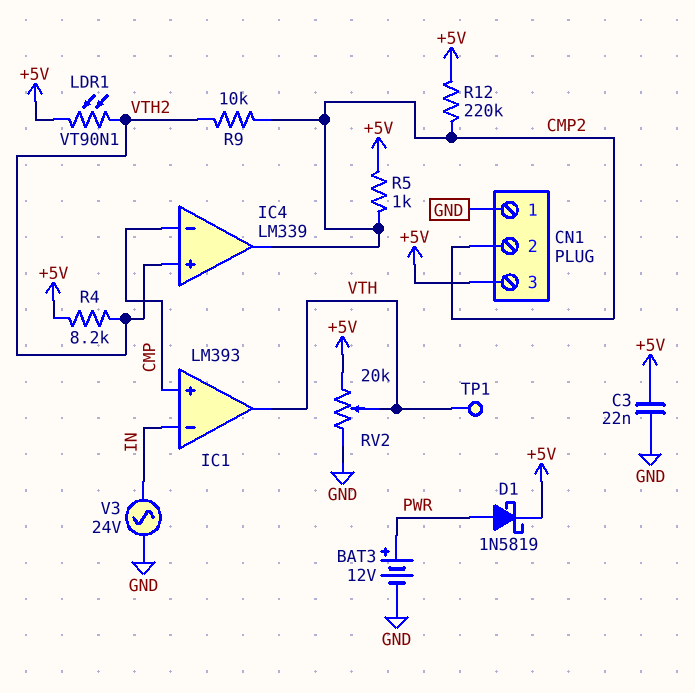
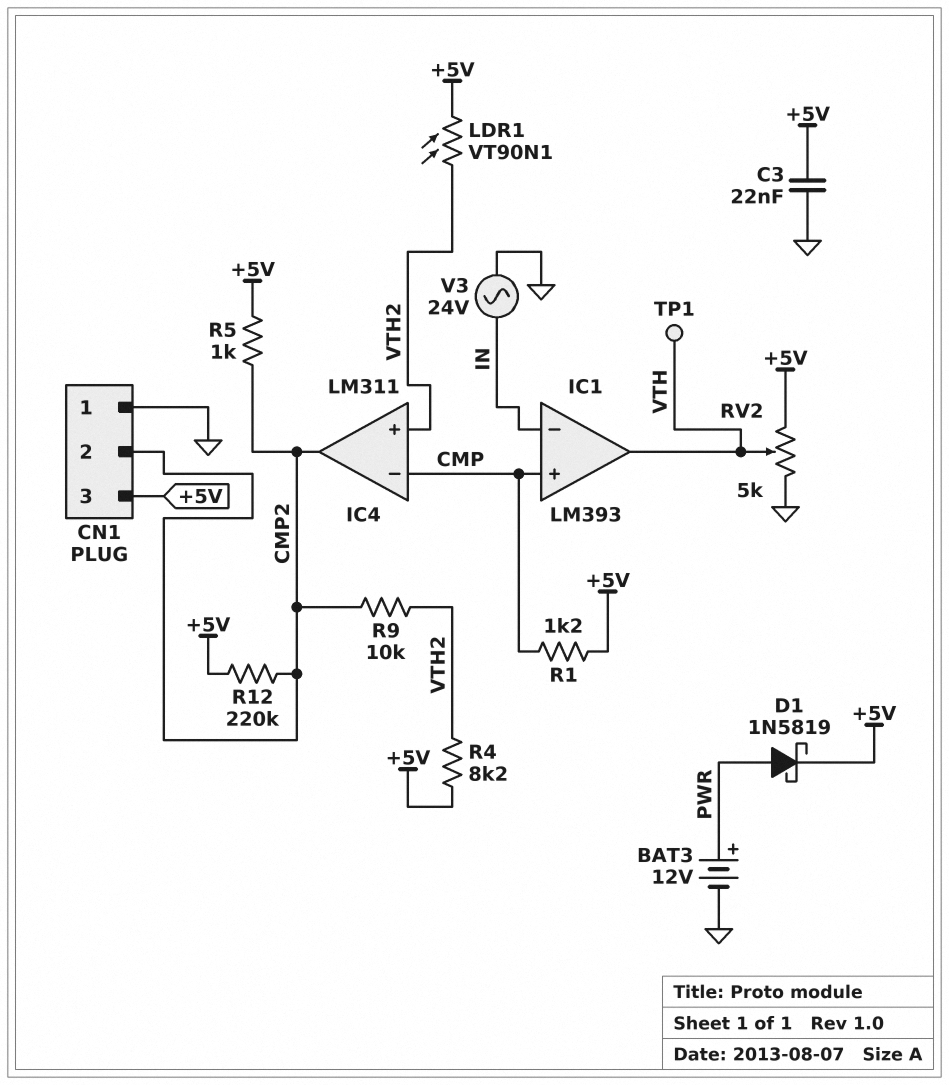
IC4: LM339 -> LM311
R1: none -> 1.2k (+5V, CMP)
RV2: 20k (+5V, GND, wiper VTH) -> 5k (+5V, GND, wiper VTH)

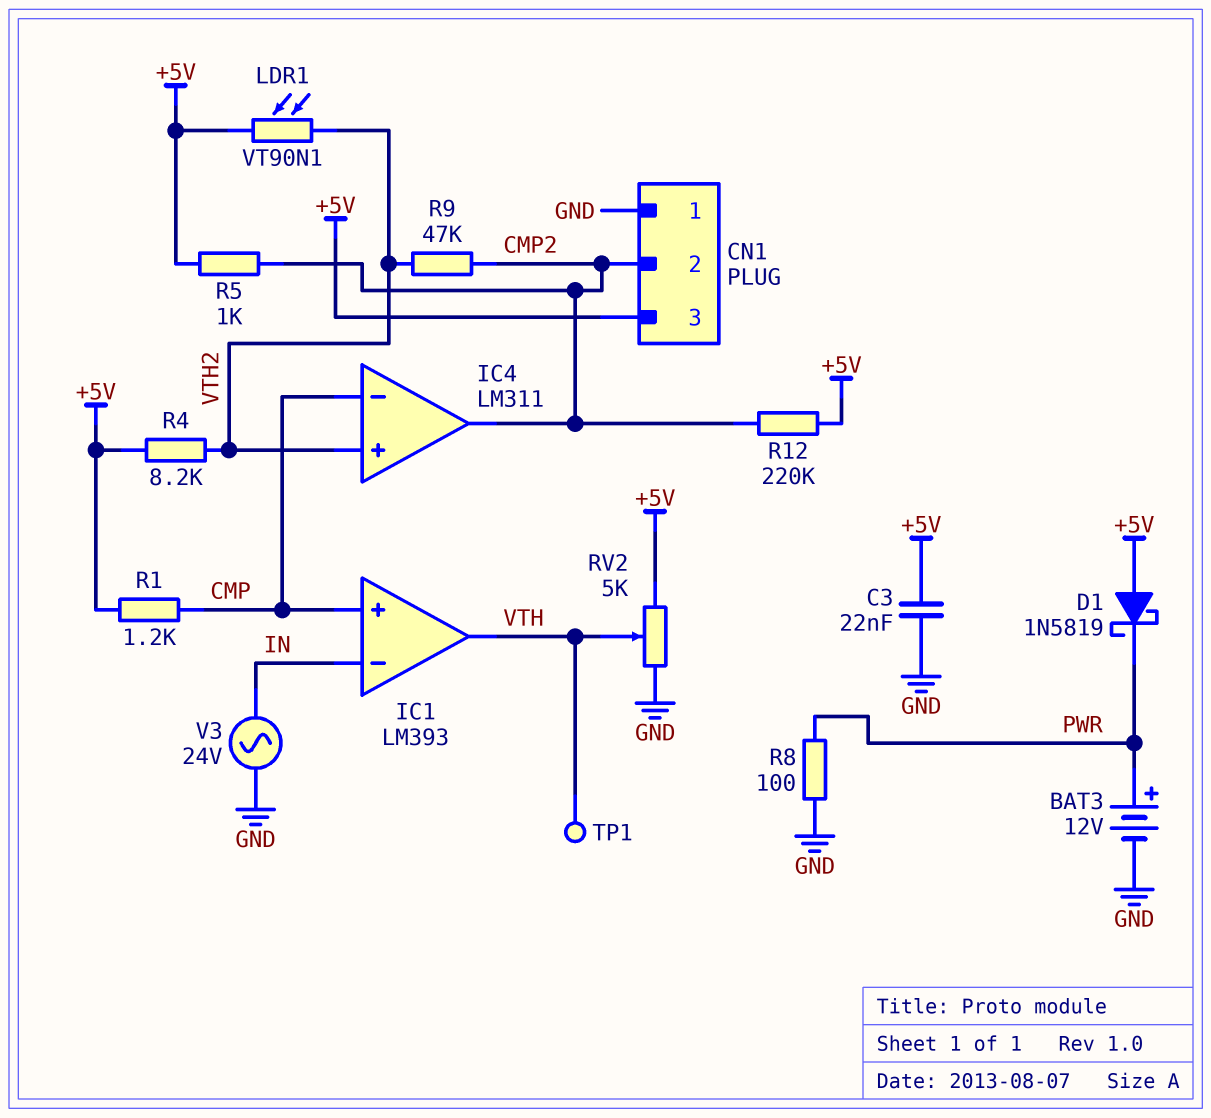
D1: schottky 1N5819 (A PWR, K +5V) -> schottky 1N5819 (A +5V, K PWR)
R8: none -> 100 (GND, PWR)
R9: 10k (CMP2, VTH2) -> 47k (CMP2, VTH2)

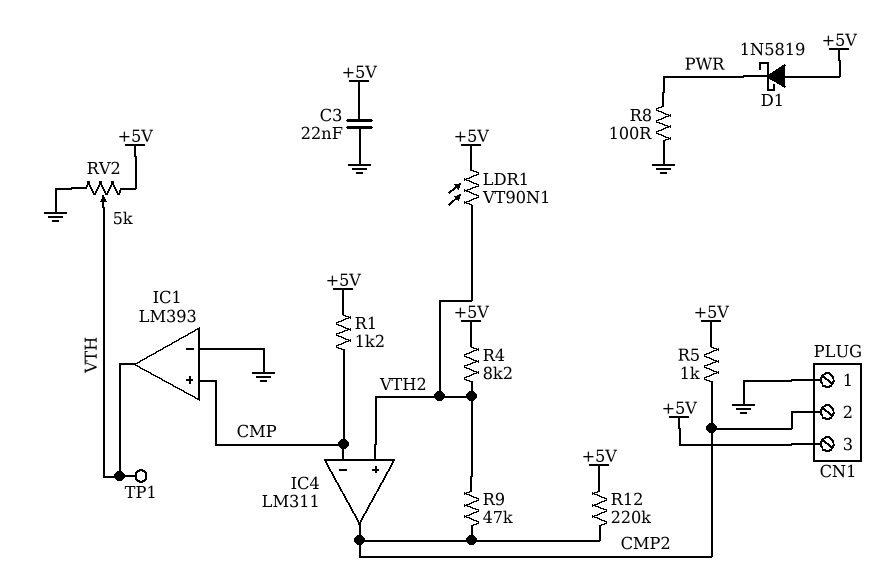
BAT3: 12V (plus PWR, minus GND) -> none
IC1 pin in-: IN -> GND
V3: AC 24V (GND, IN) -> none

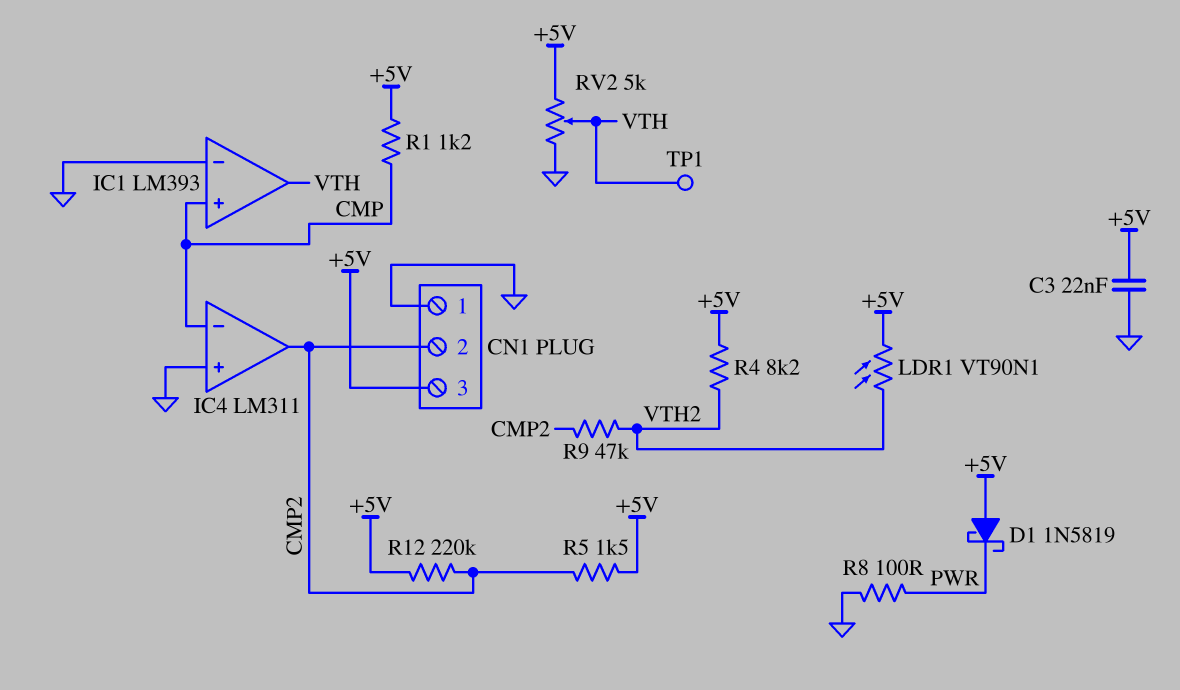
IC4 pin in+: VTH2 -> GND
R5: 1k (+5V, CMP2) -> 1.5k (+5V, CMP2)

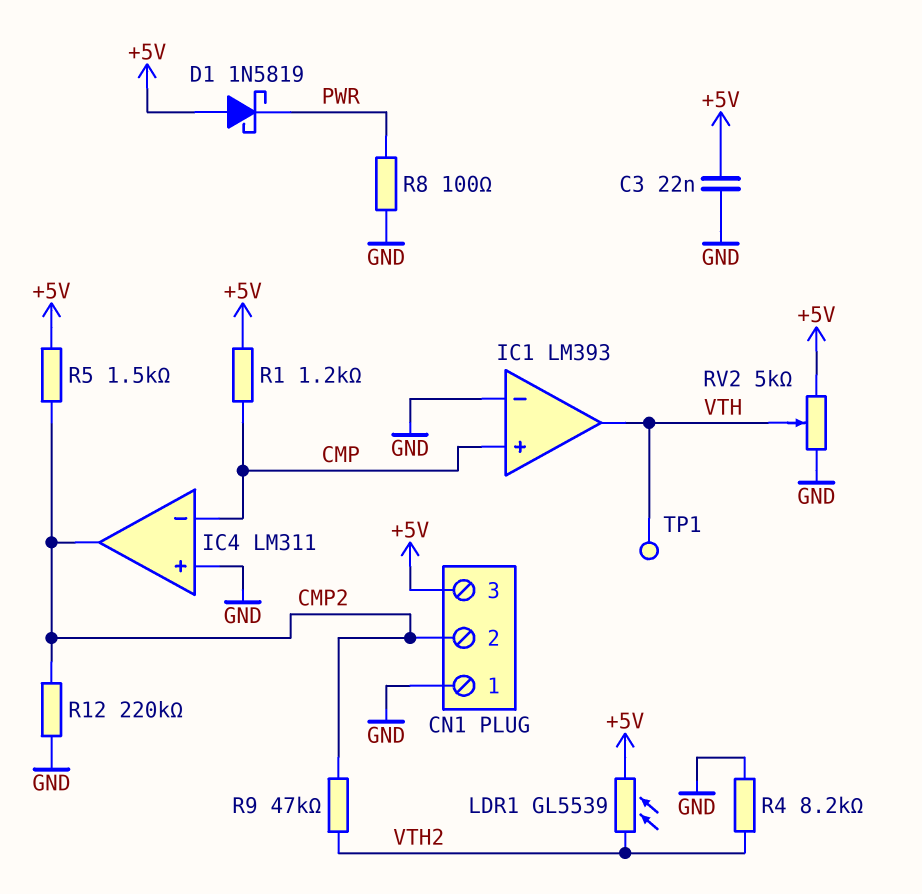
LDR1: VT90N1 (+5V, VTH2) -> GL5539 (+5V, VTH2)
R4: 8.2k (+5V, VTH2) -> 8.2k (GND, VTH2)
R12: 220k (+5V, CMP2) -> 220k (CMP2, GND)

